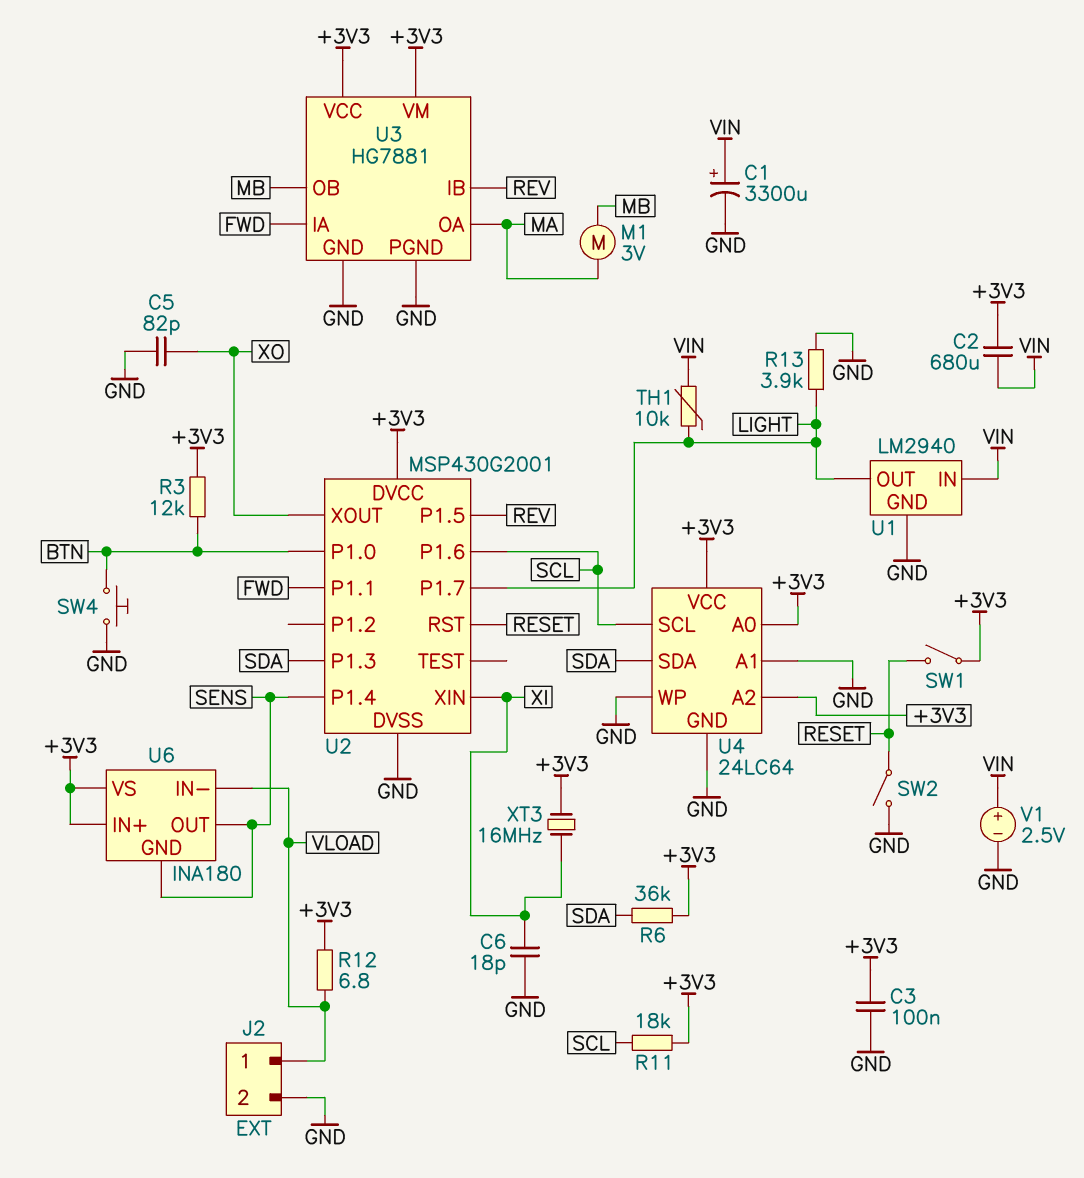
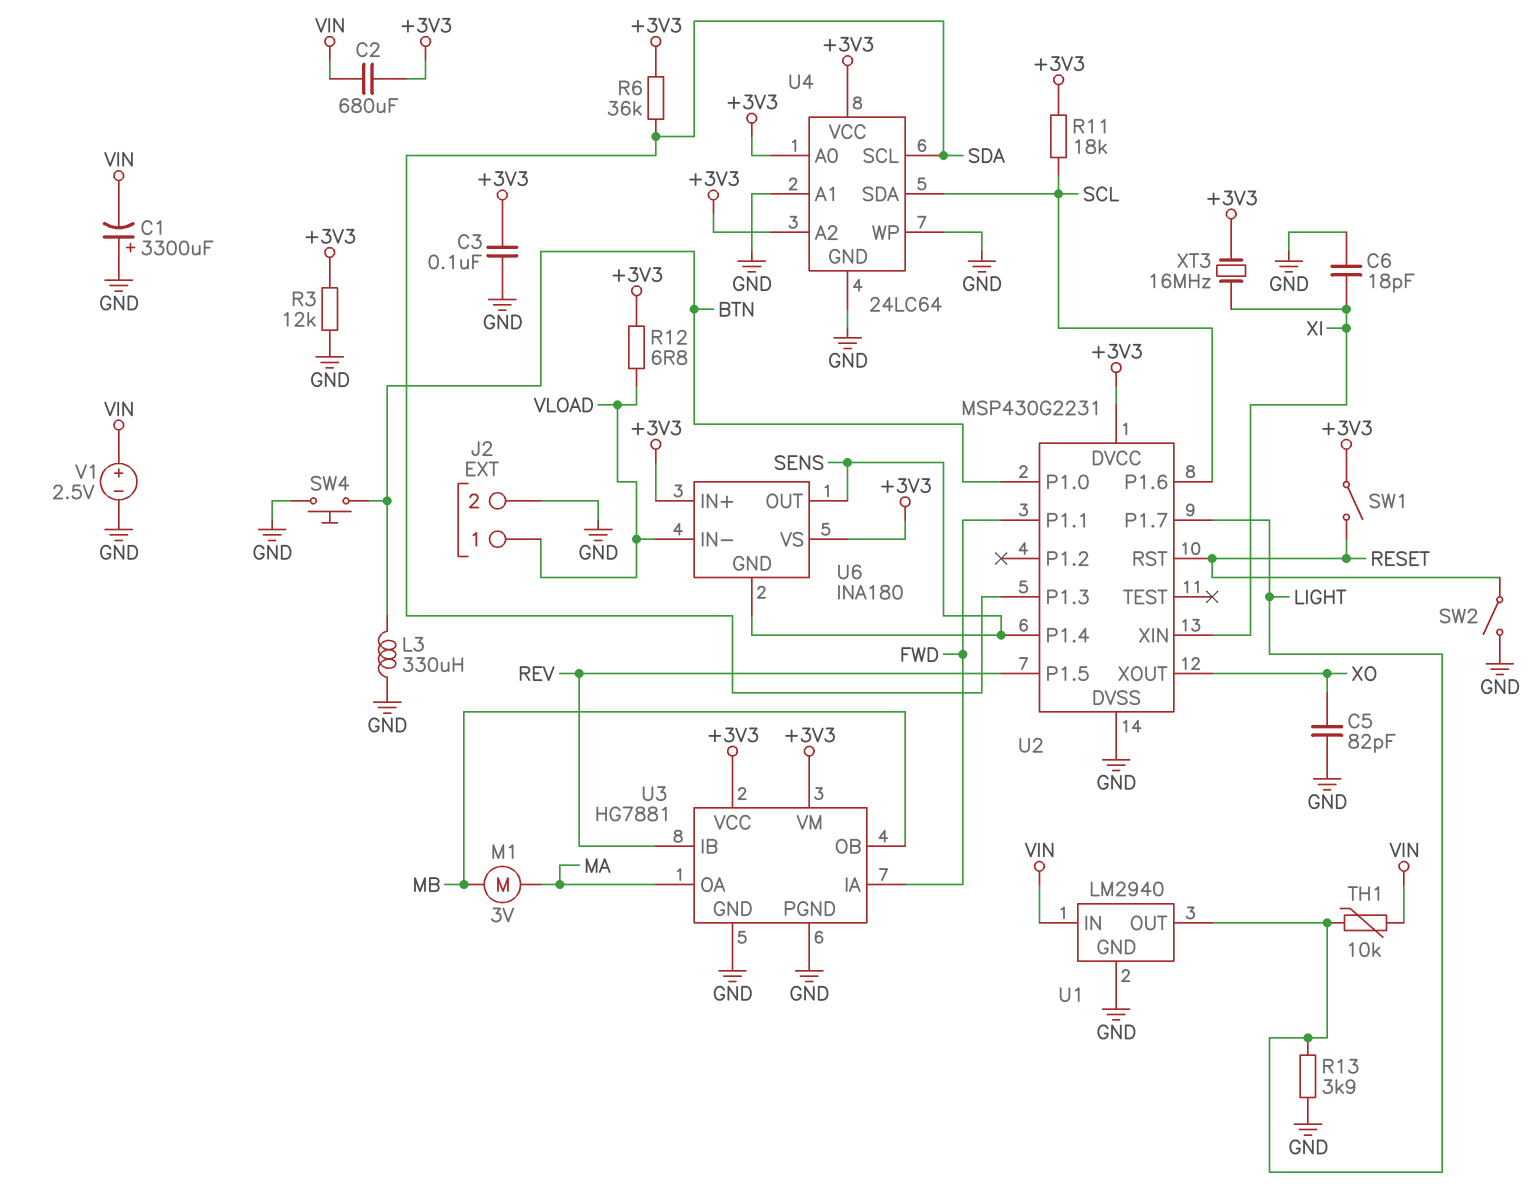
C1: 3300uF (plus VIN, minus GND) -> 3300uF (plus GND, minus VIN)
L3: none -> 330uH (BTN, GND)
R3: 12k (+3V3, BTN) -> 12k (+3V3, GND)
U2: MSP430G2001 -> MSP430G2231
U4 pin SCL: SCL -> SDA
U4 pin SDA: SDA -> SCL

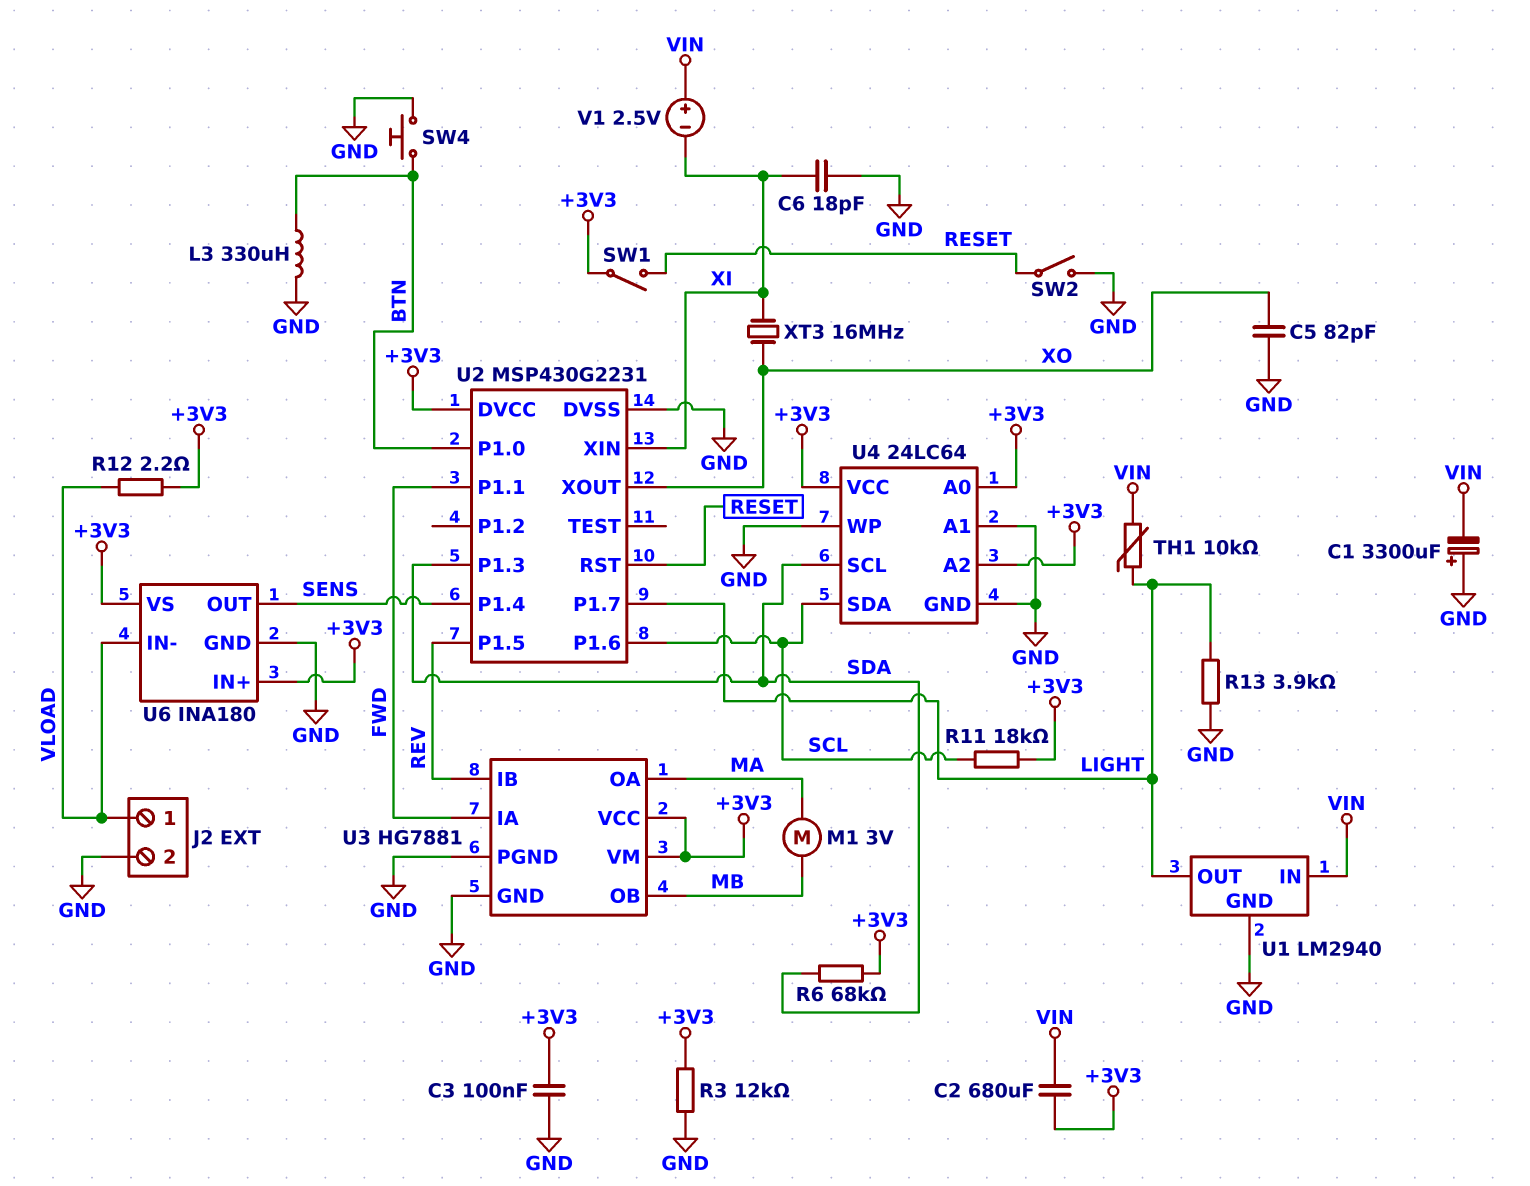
R6: 36k (+3V3, SDA) -> 68k (+3V3, SDA)
R12: 6.8 (+3V3, VLOAD) -> 2.2 (+3V3, VLOAD)
U6 pin GND: SENS -> GND
V1: 2.5V (plus VIN, minus GND) -> 2.5V (plus VIN, minus XI)
XT3: 16MHz (+3V3, XI) -> 16MHz (XI, XO)

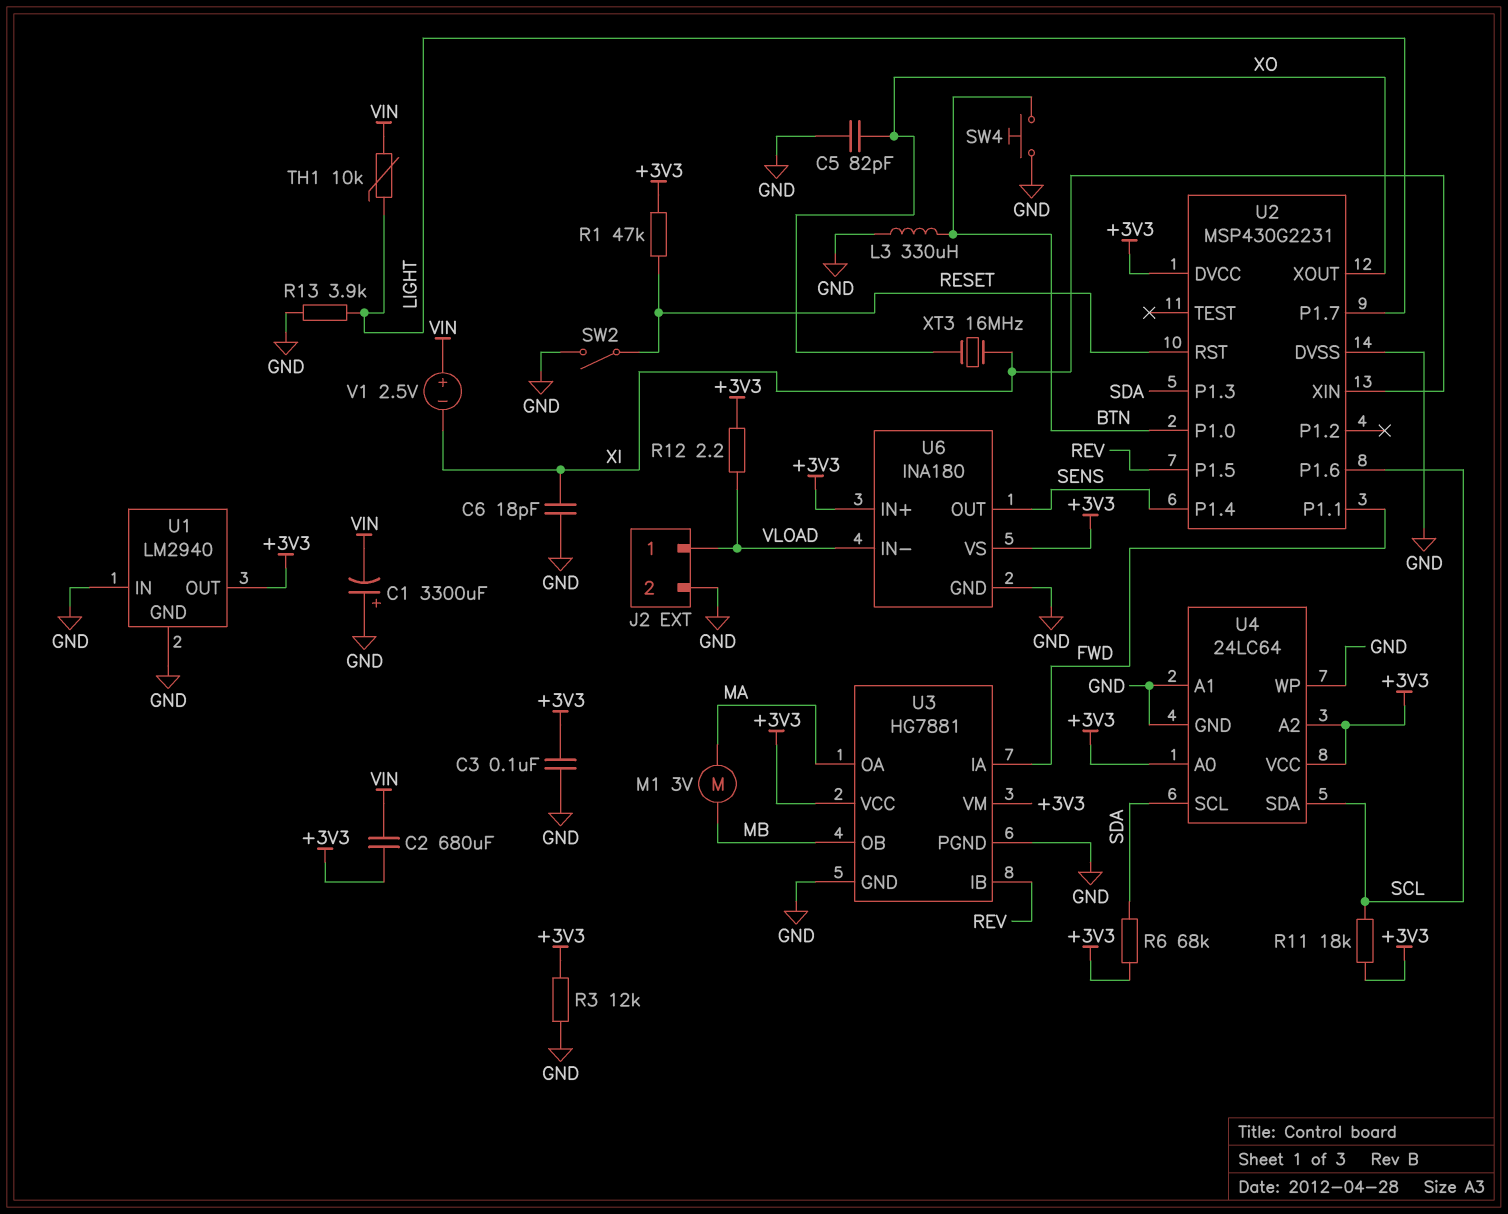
R1: none -> 47k (+3V3, RESET)
SW1: switch (+3V3, RESET) -> none
U1 pin IN: VIN -> GND
U1 pin OUT: LIGHT -> +3V3

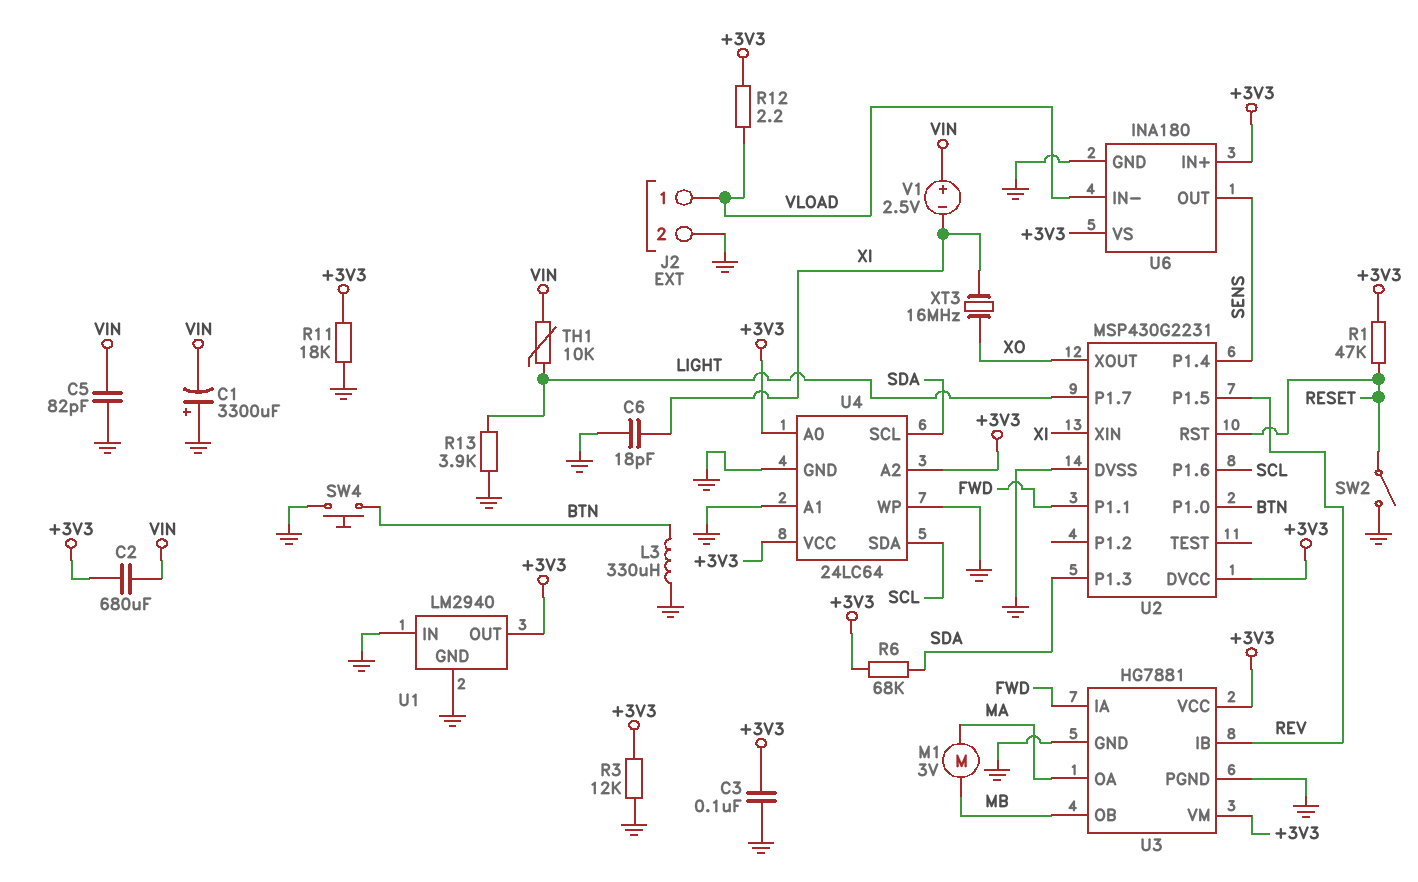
C5: 82pF (GND, XO) -> 82pF (GND, VIN)
R11: 18k (+3V3, SCL) -> 18k (+3V3, GND)

